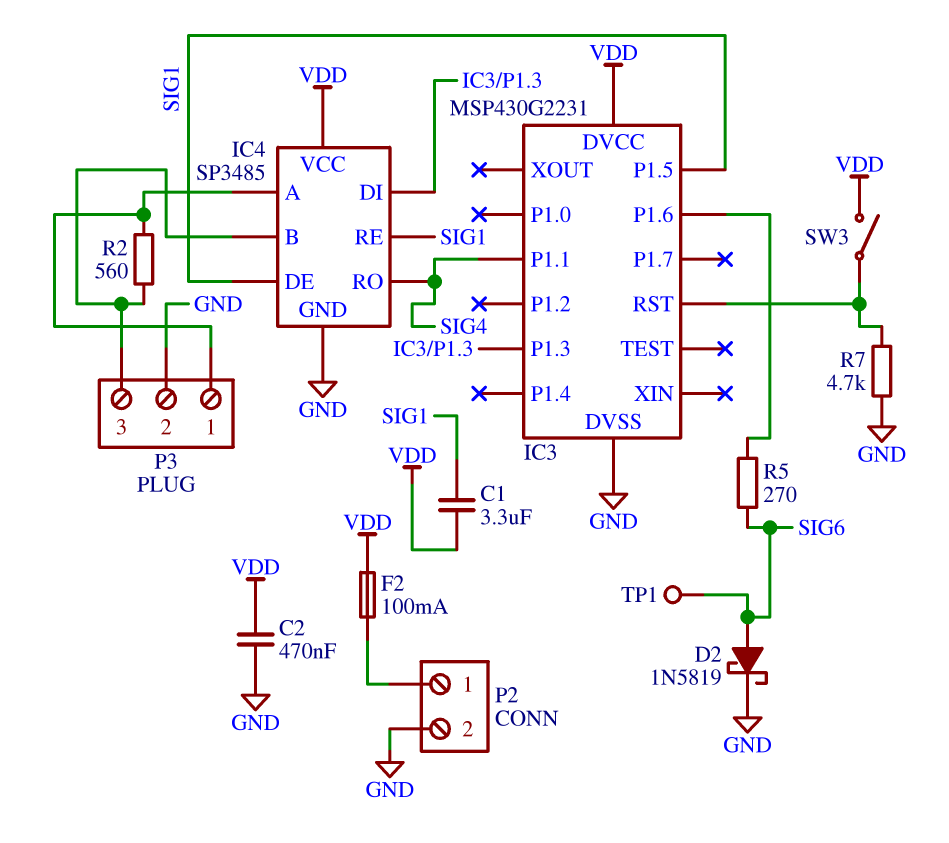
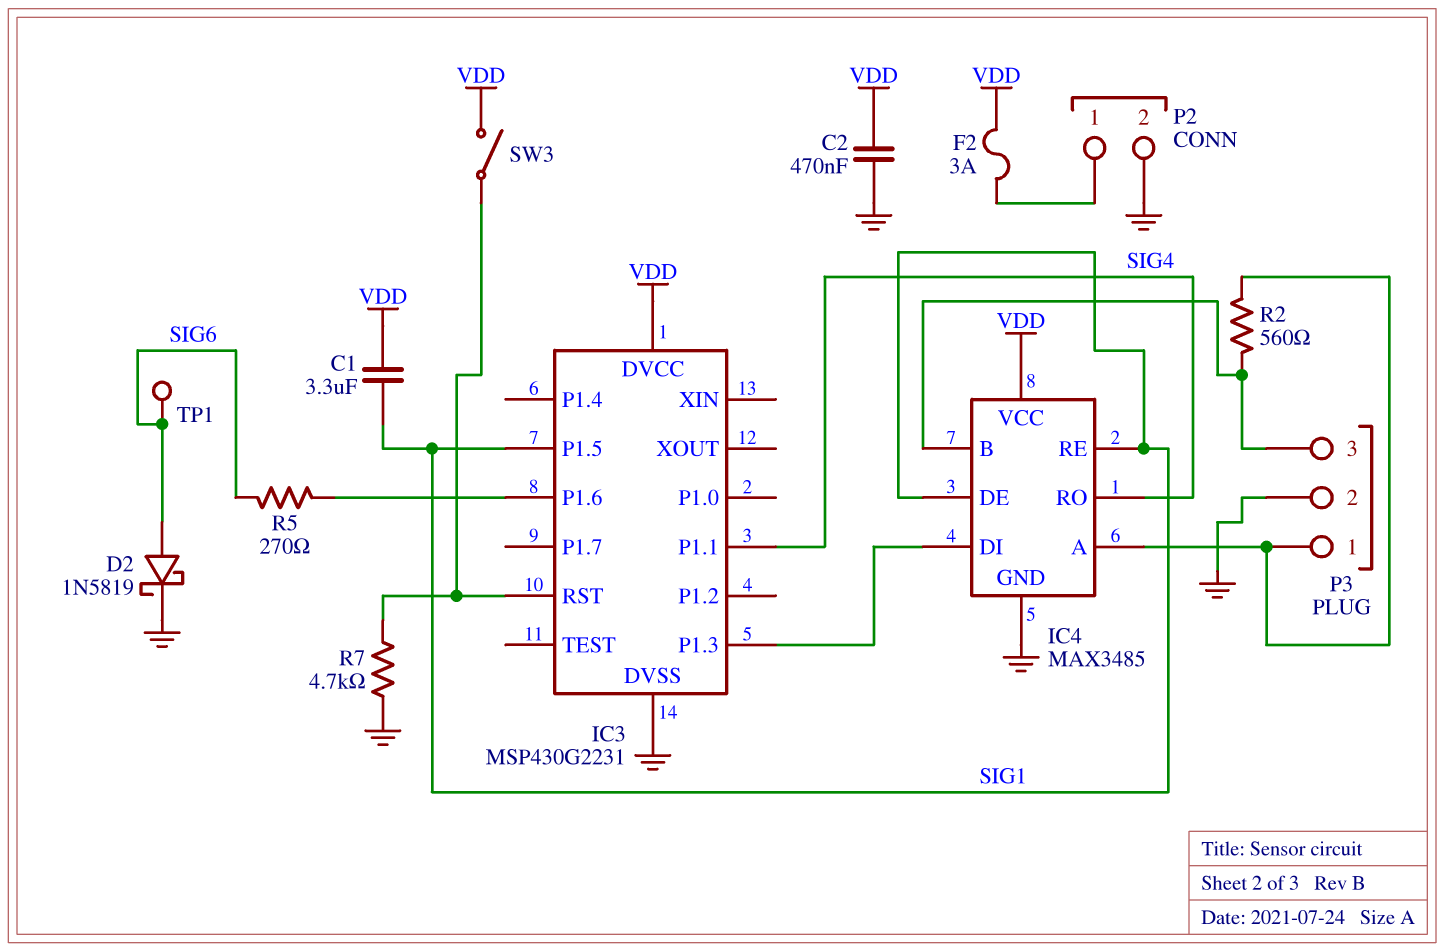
F2: 100mA (P2/1, VDD) -> 3A (P2/1, VDD)
IC4: SP3485 -> MAX3485

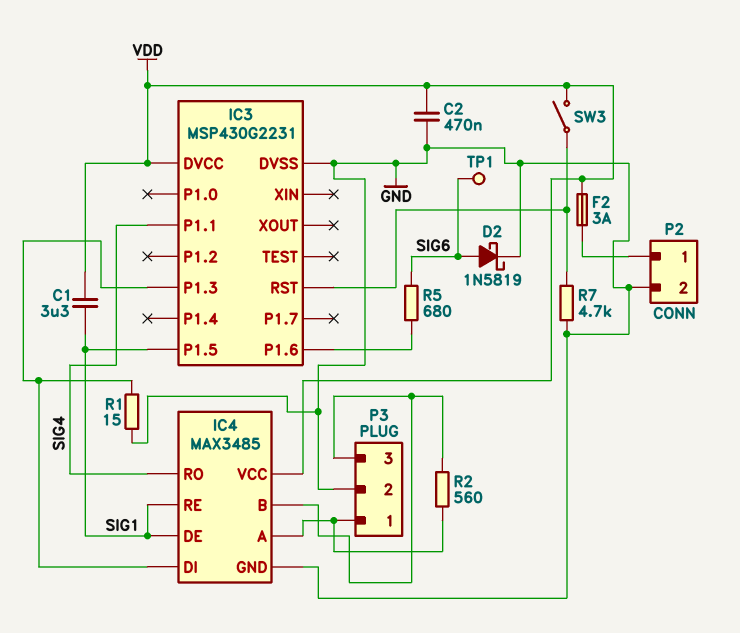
R1: none -> 15 (GND, IC3/P1.3)
R5: 270 (IC3/P1.6, SIG6) -> 680 (IC3/P1.6, SIG6)

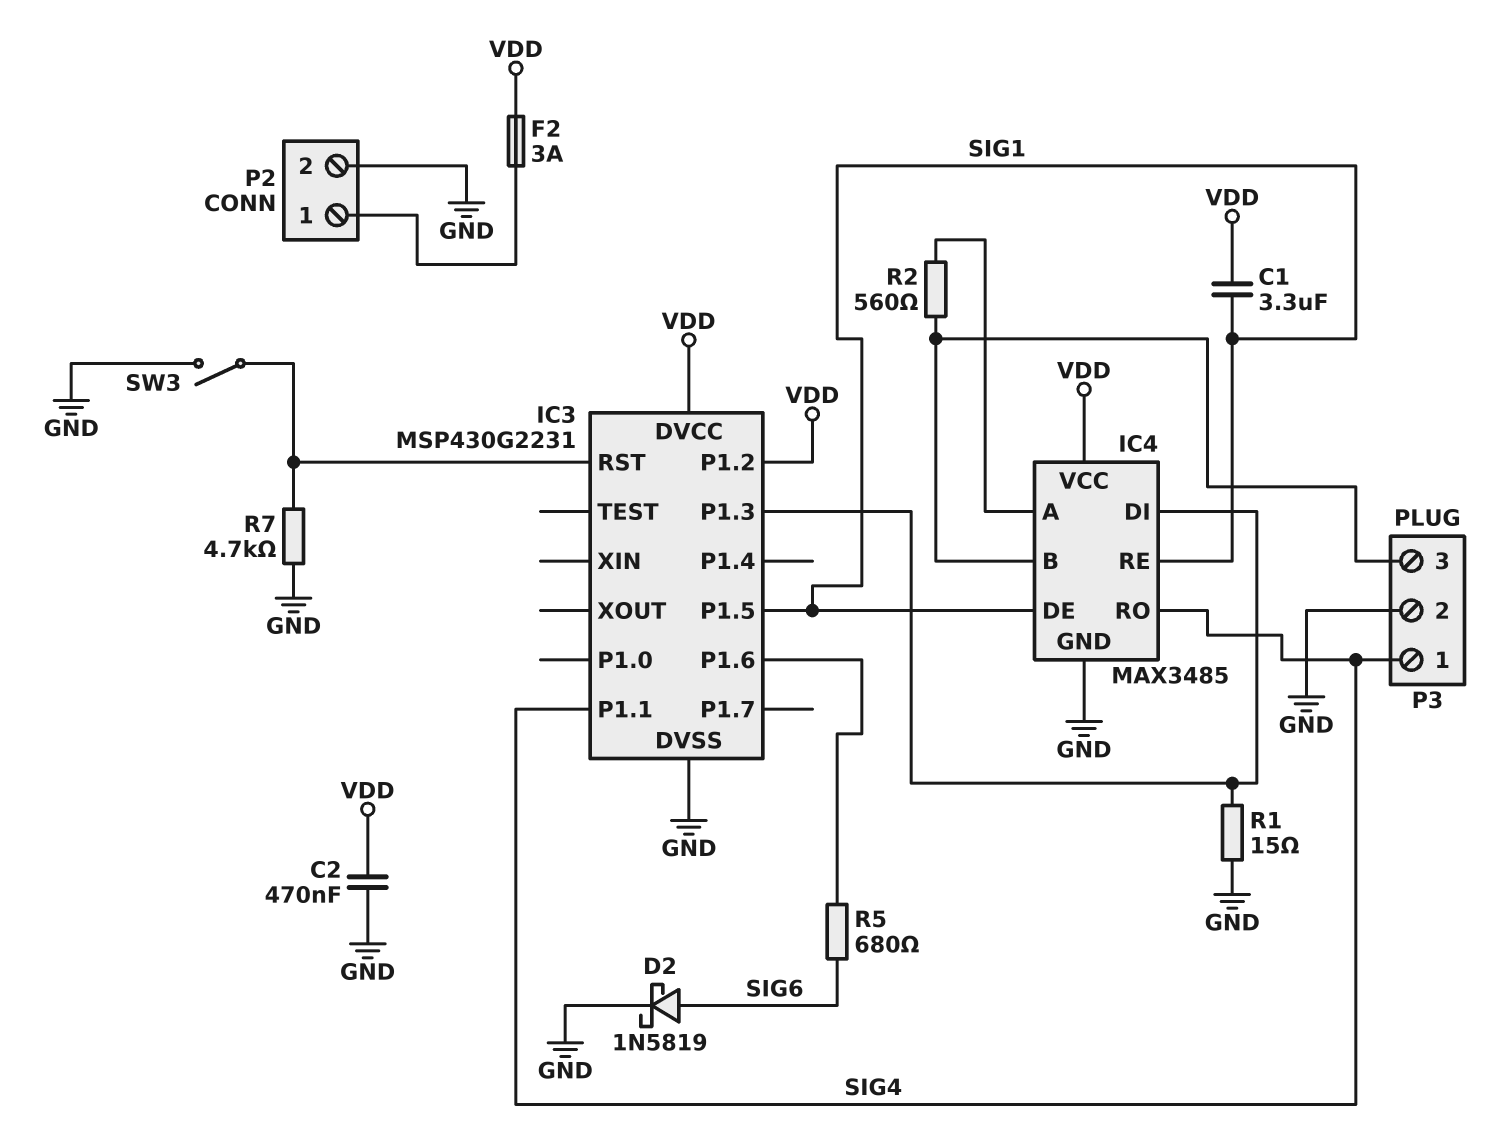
IC3 pin P1.2: none -> VDD
P3 pin 1: IC4/A -> SIG4
SW3: switch (IC3/RST, VDD) -> switch (GND, IC3/RST)
TP1: test point (SIG6) -> none

